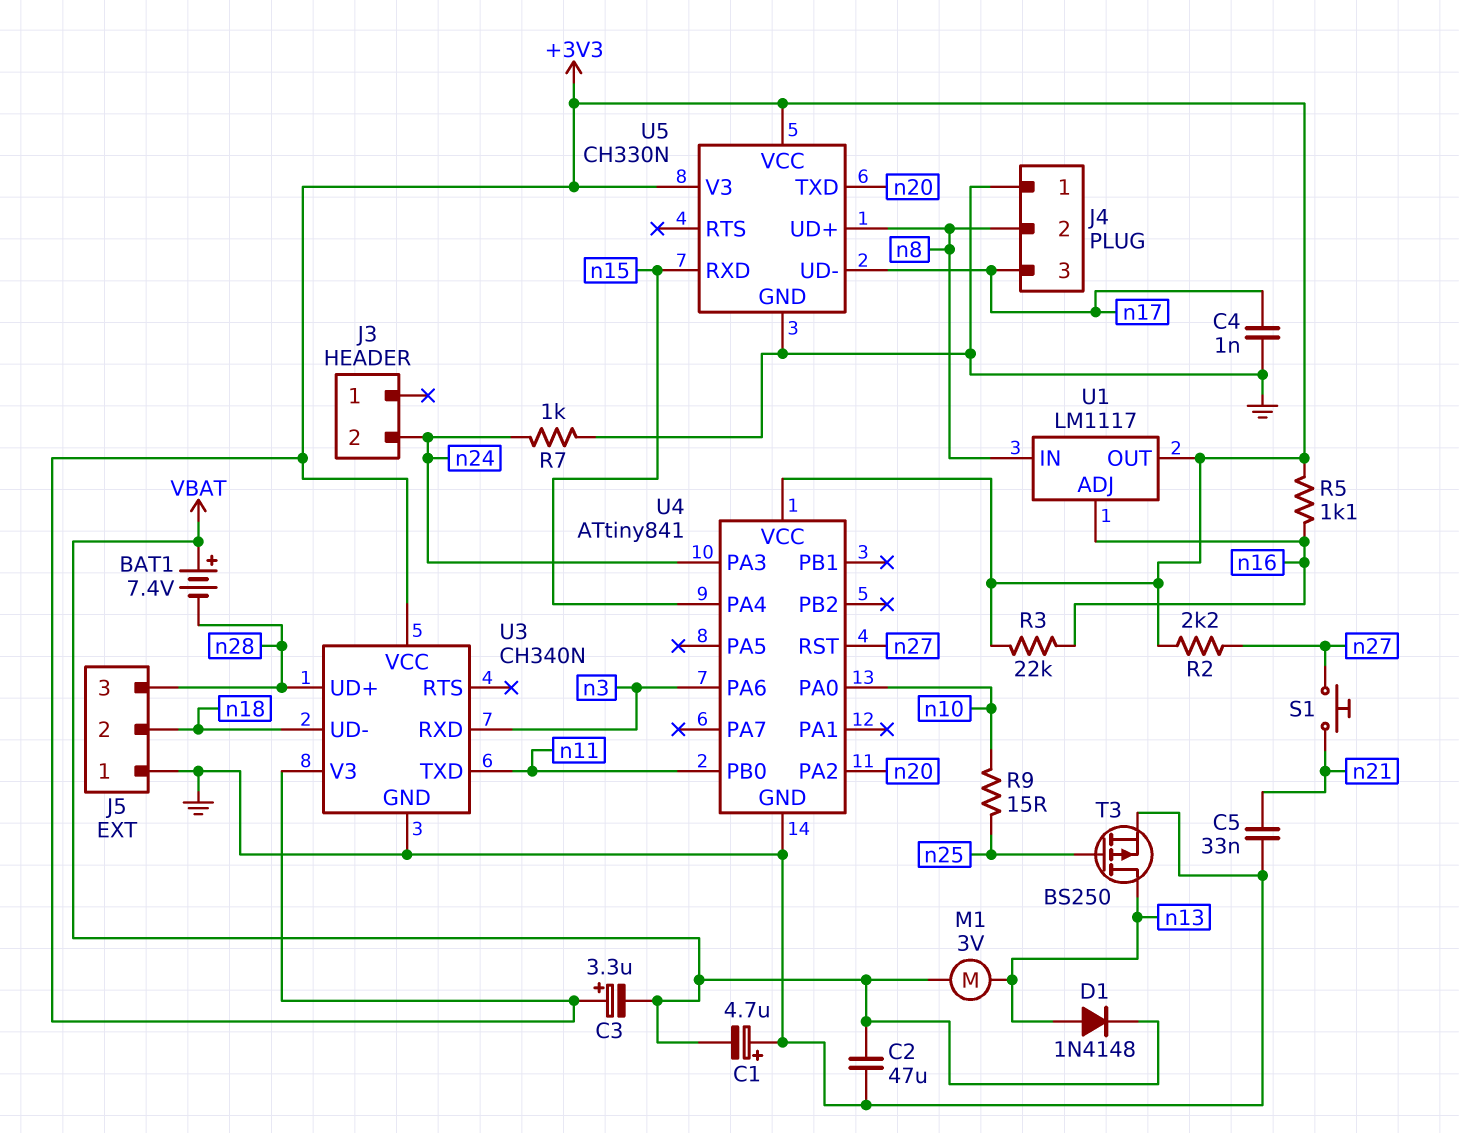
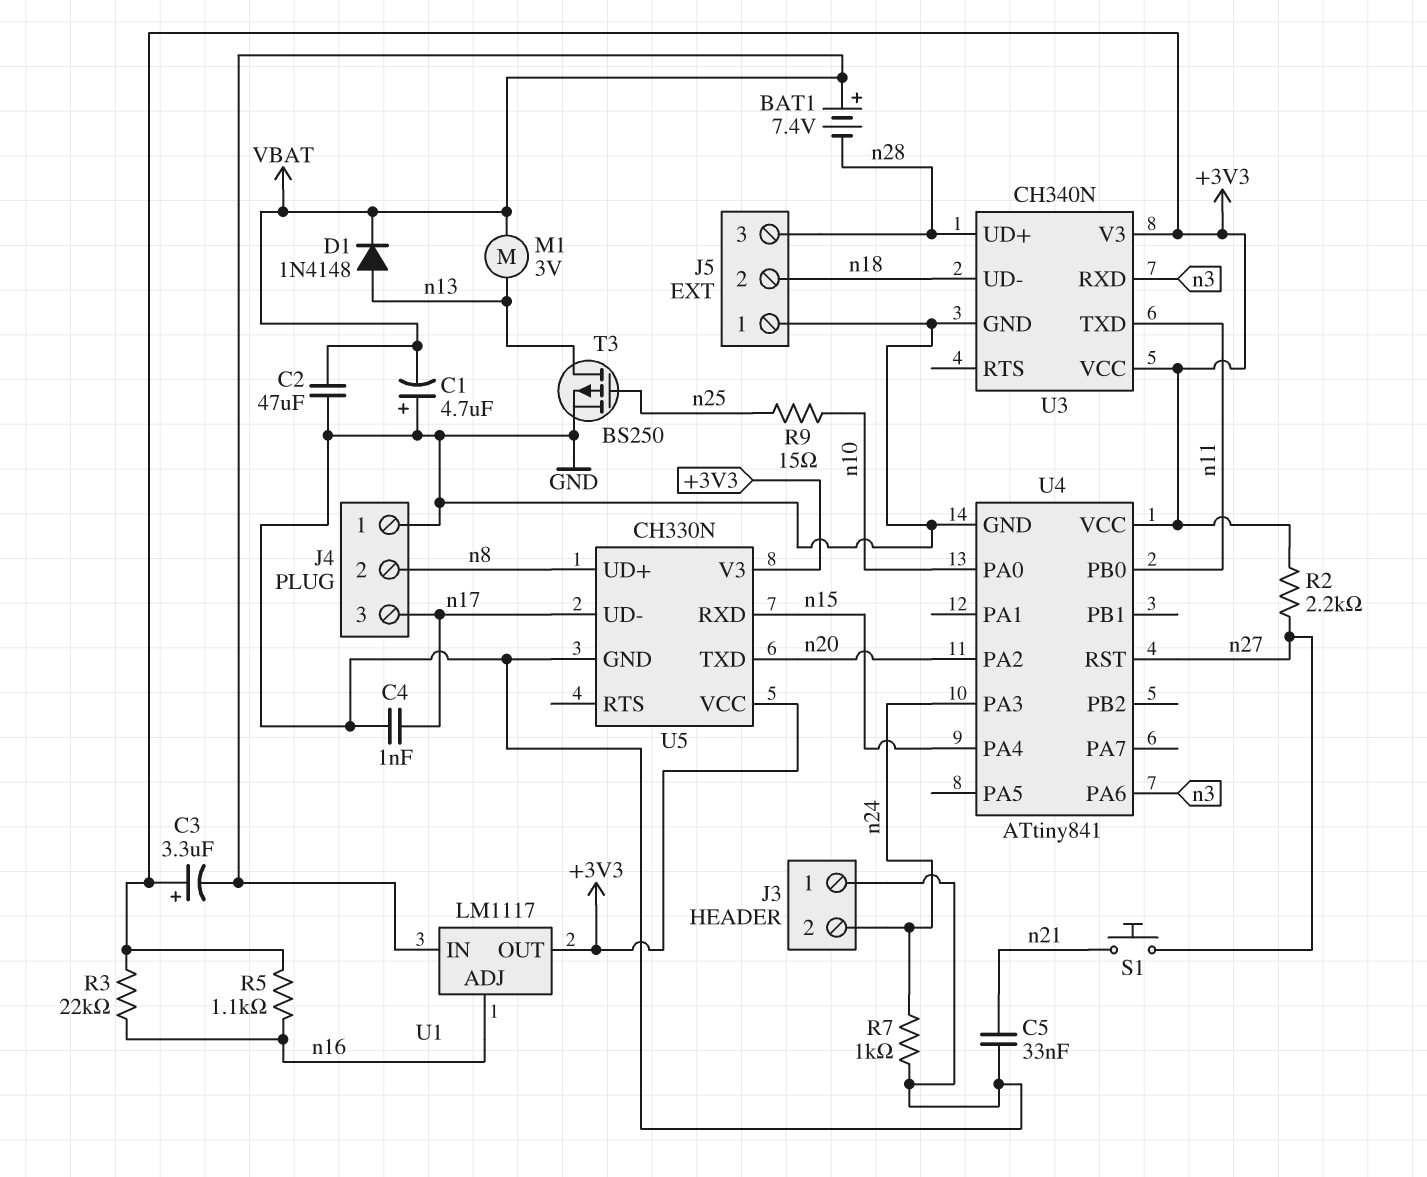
J3 pin 1: none -> GND
U1 pin IN: n8 -> VBAT

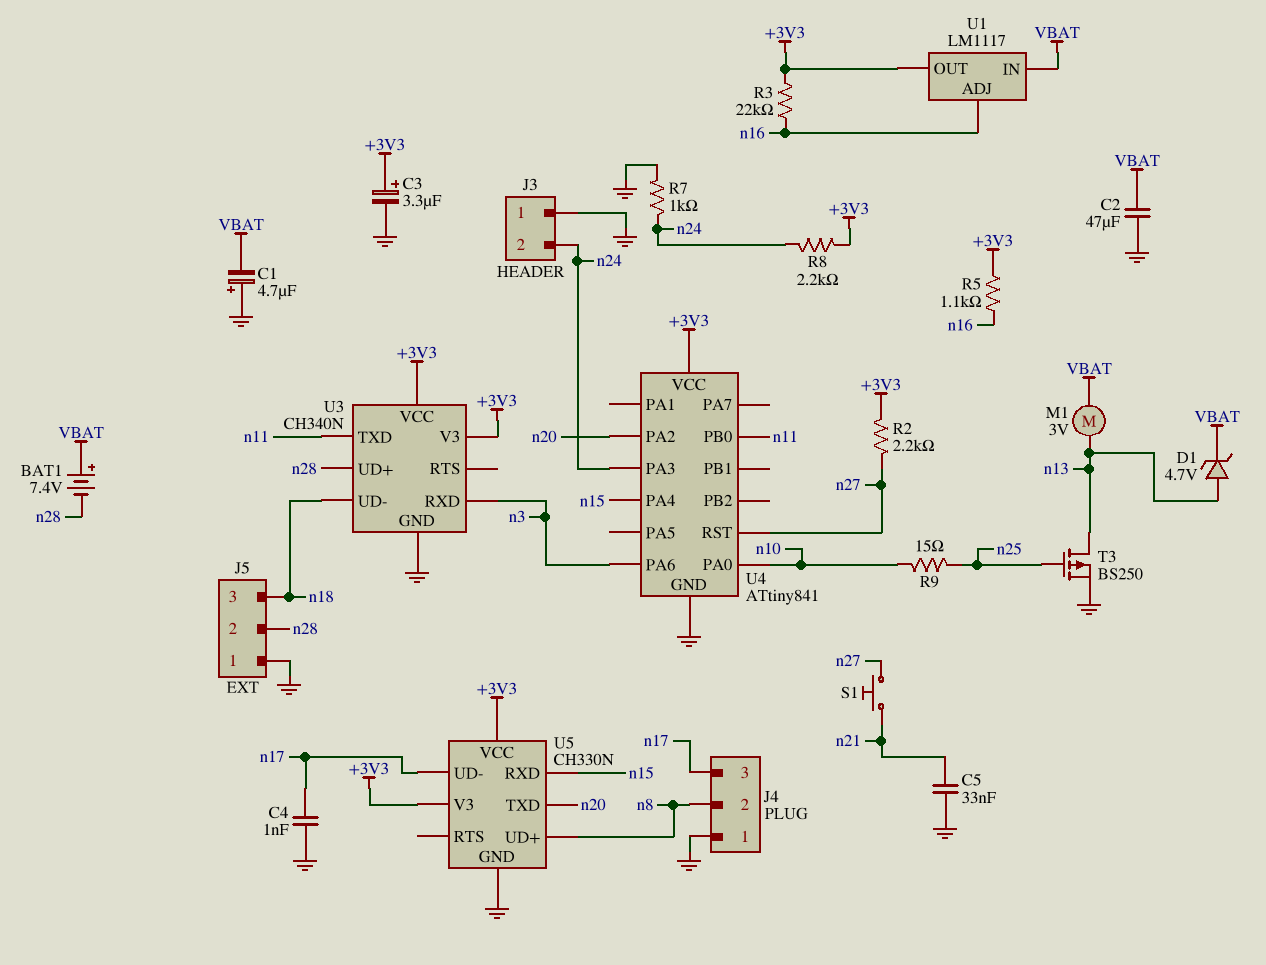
C3: 3.3uF (plus +3V3, minus VBAT) -> 3.3uF (plus +3V3, minus GND)
D1: diode 1N4148 (A n13, K VBAT) -> zener 4.7V (A n13, K VBAT)
J5 pin 2: n18 -> n28
J5 pin 3: n28 -> n18
R8: none -> 2.2k (+3V3, n24)

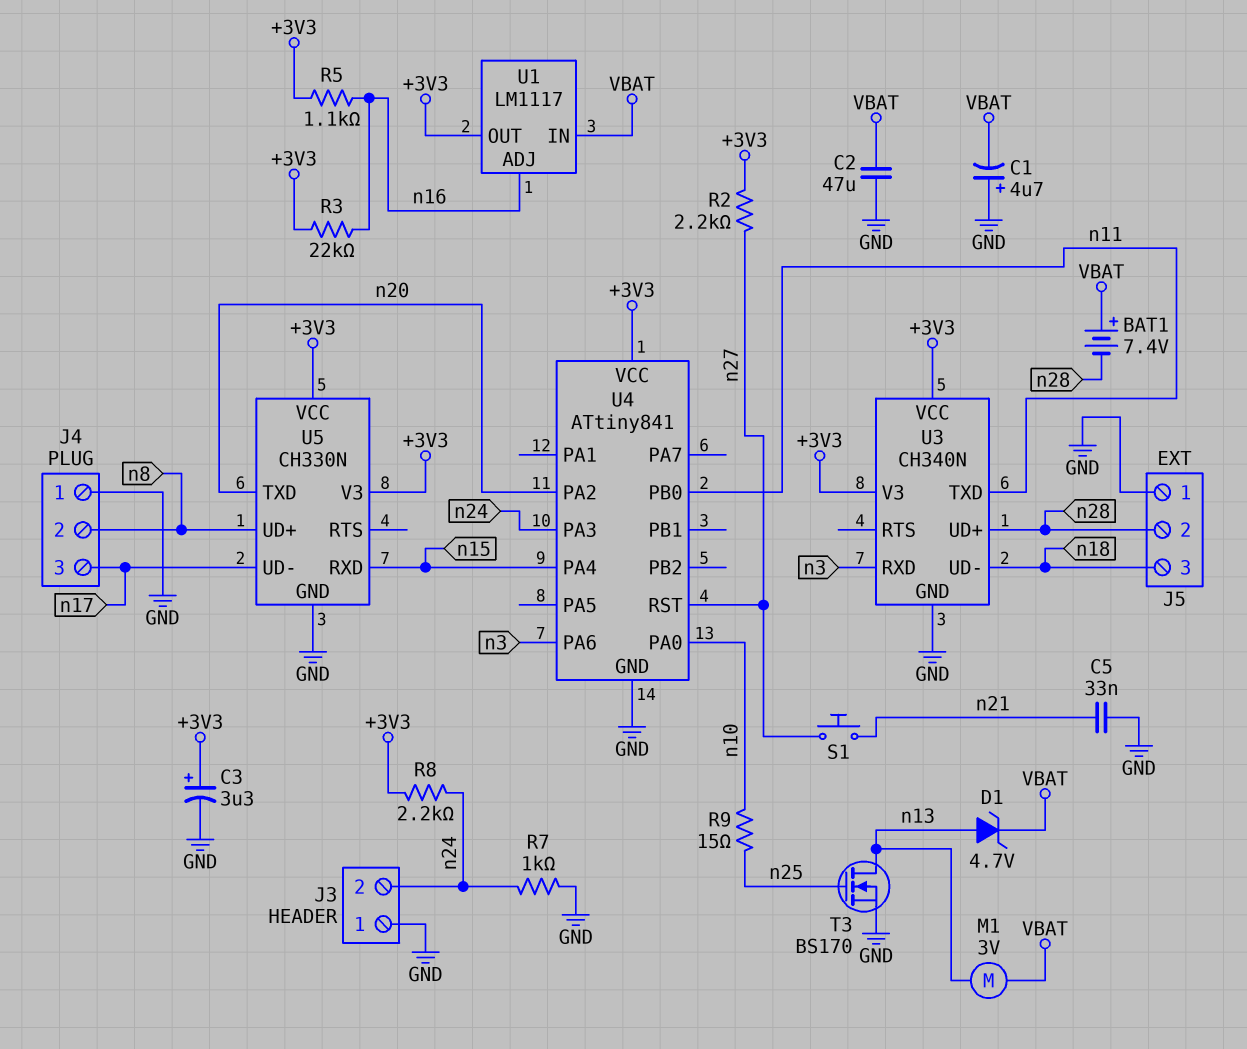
C4: 1nF (GND, n17) -> none
T3: PMOS BS250 (G n25, D n13, S GND) -> NMOS BS170 (G n25, D n13, S GND)

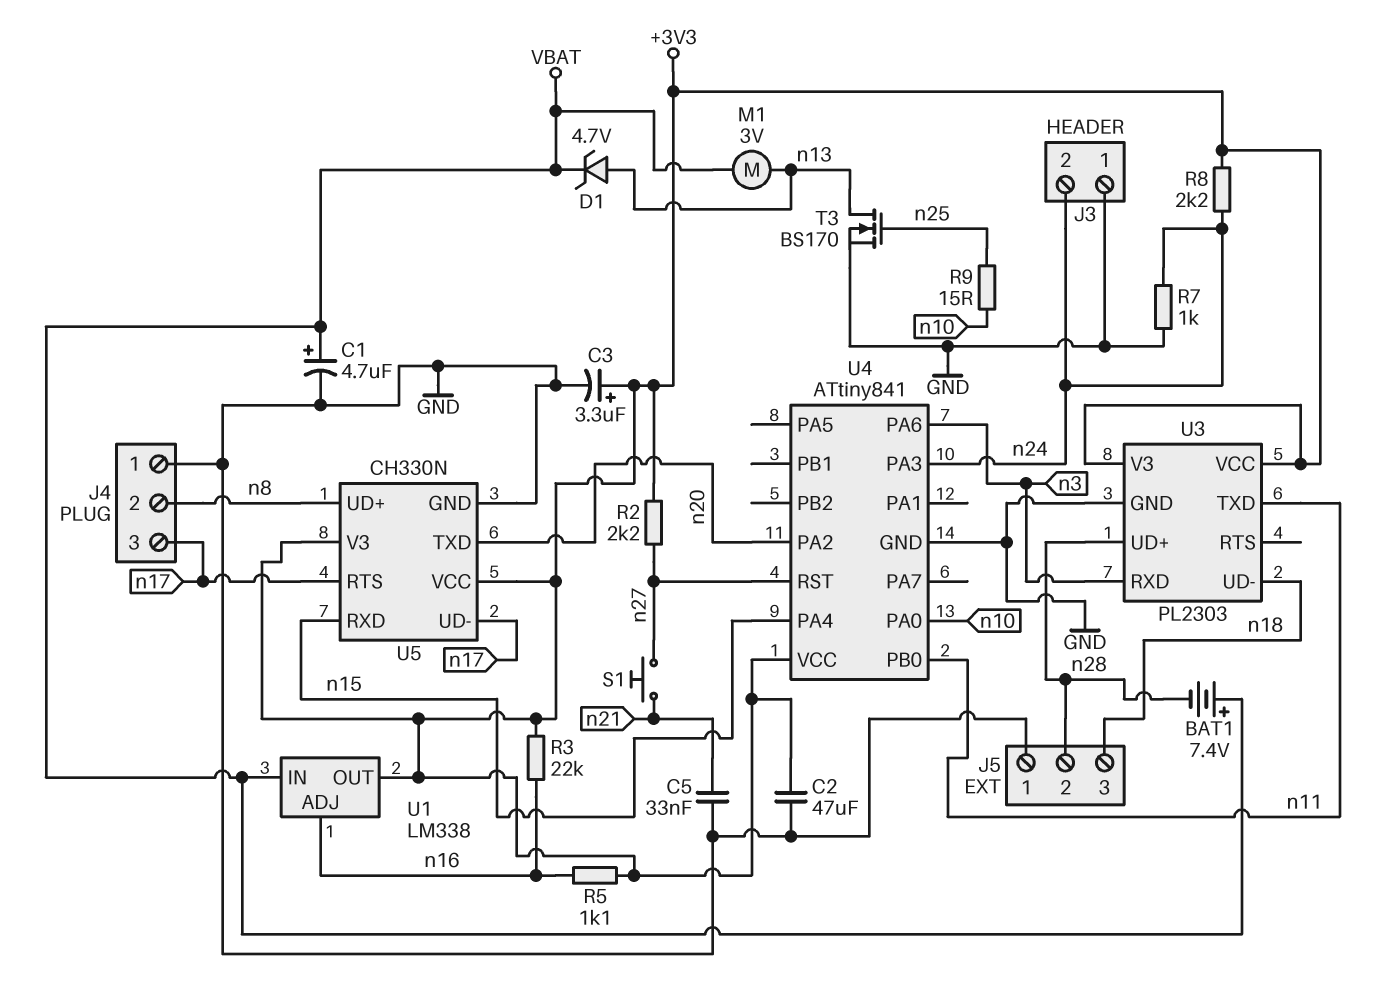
C1: 4.7uF (plus GND, minus VBAT) -> 4.7uF (plus VBAT, minus GND)
C2: 47uF (GND, VBAT) -> 47uF (+3V3, GND)
U1: LM1117 -> LM338
U3: CH340N -> PL2303
U5 pin RTS: none -> n17

